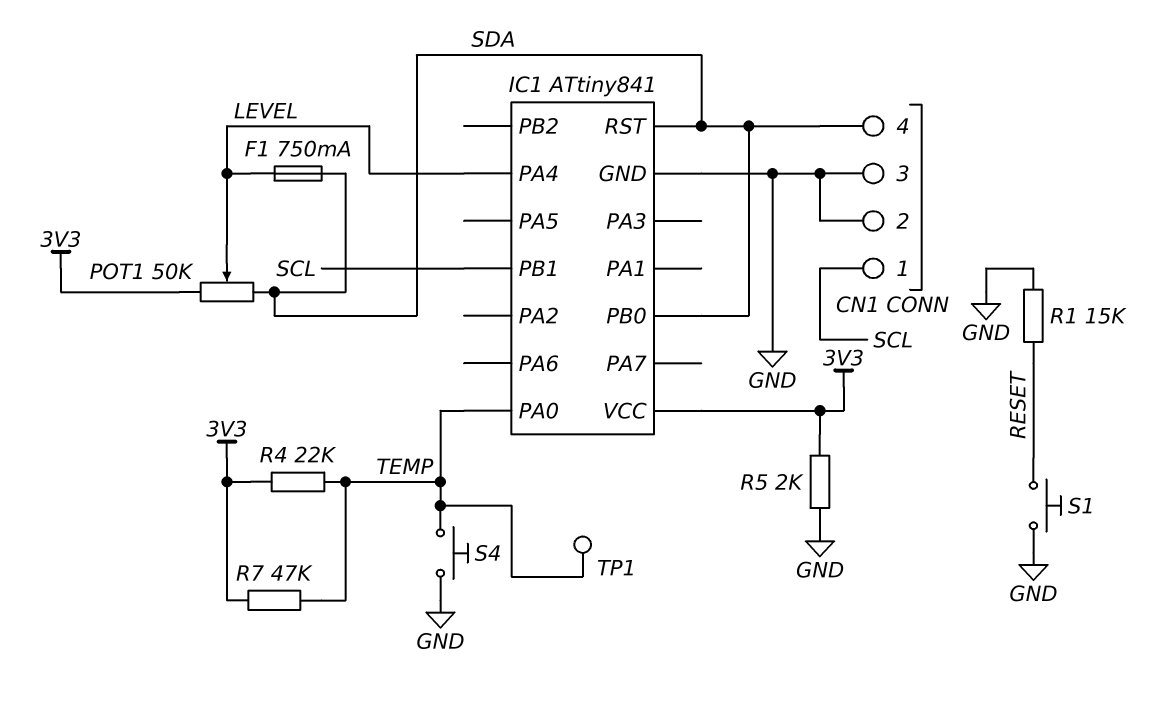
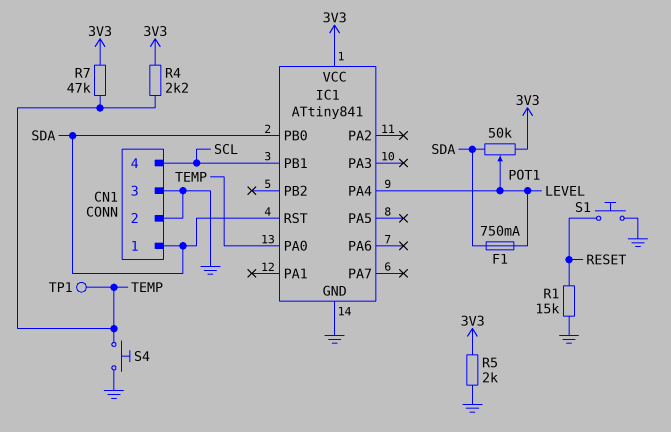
CN1 pin 1: SCL -> SDA
CN1 pin 4: SDA -> SCL
R4: 22k (3V3, TEMP) -> 2.2k (3V3, TEMP)

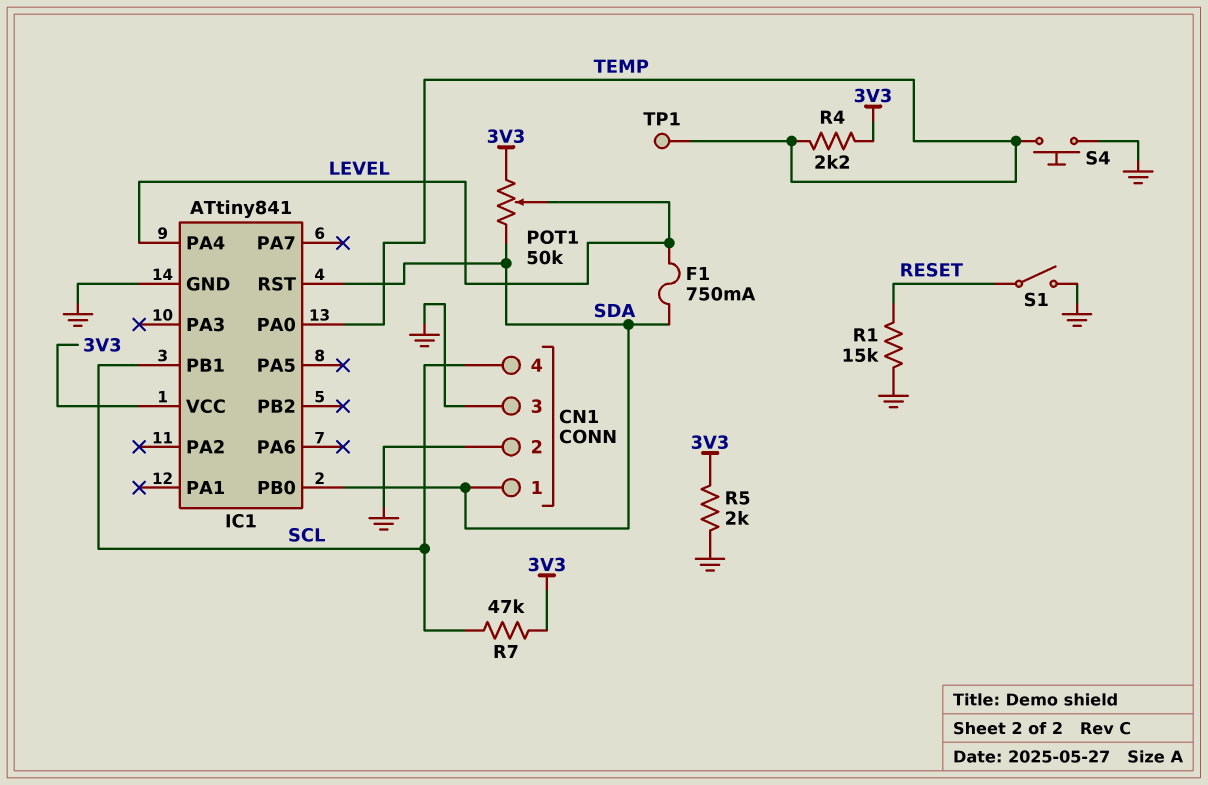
R7: 47k (3V3, TEMP) -> 47k (3V3, SCL)
S1: button (GND, RESET) -> switch (GND, RESET)

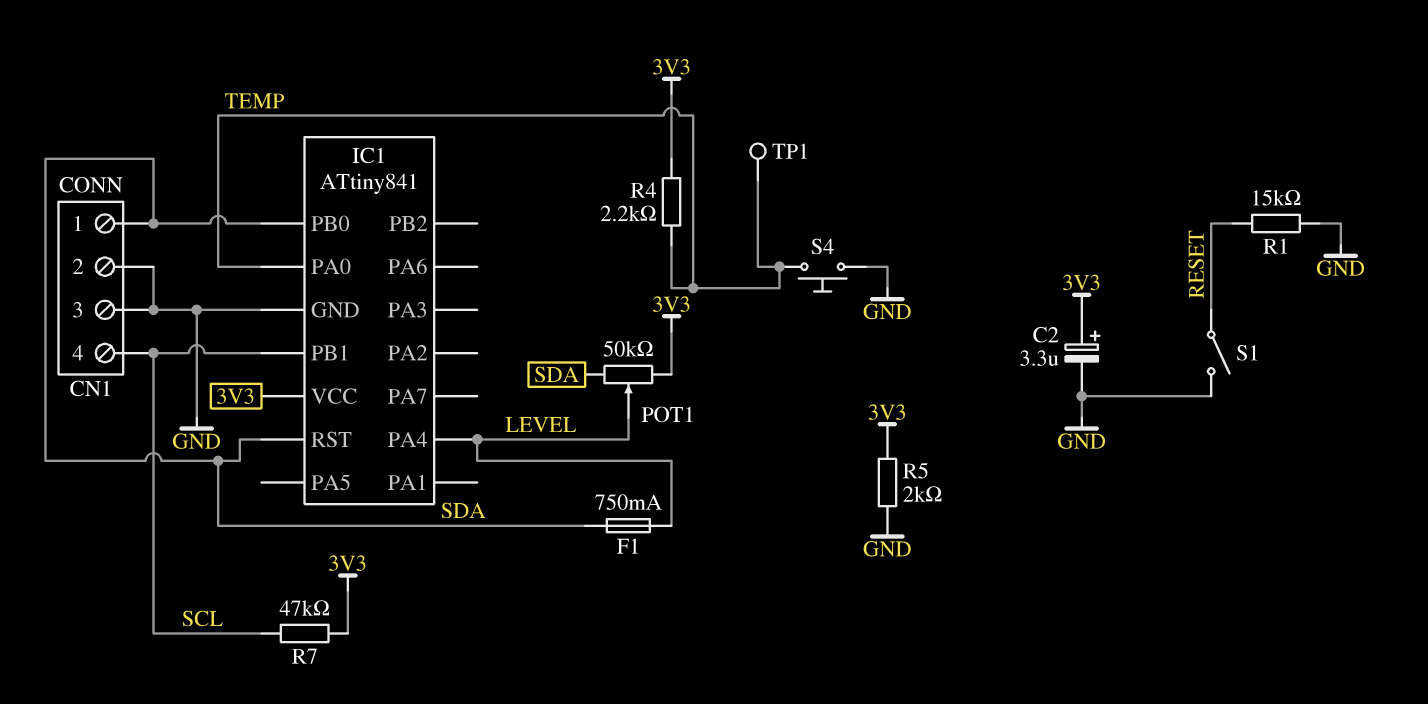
C2: none -> 3.3uF (plus 3V3, minus GND)

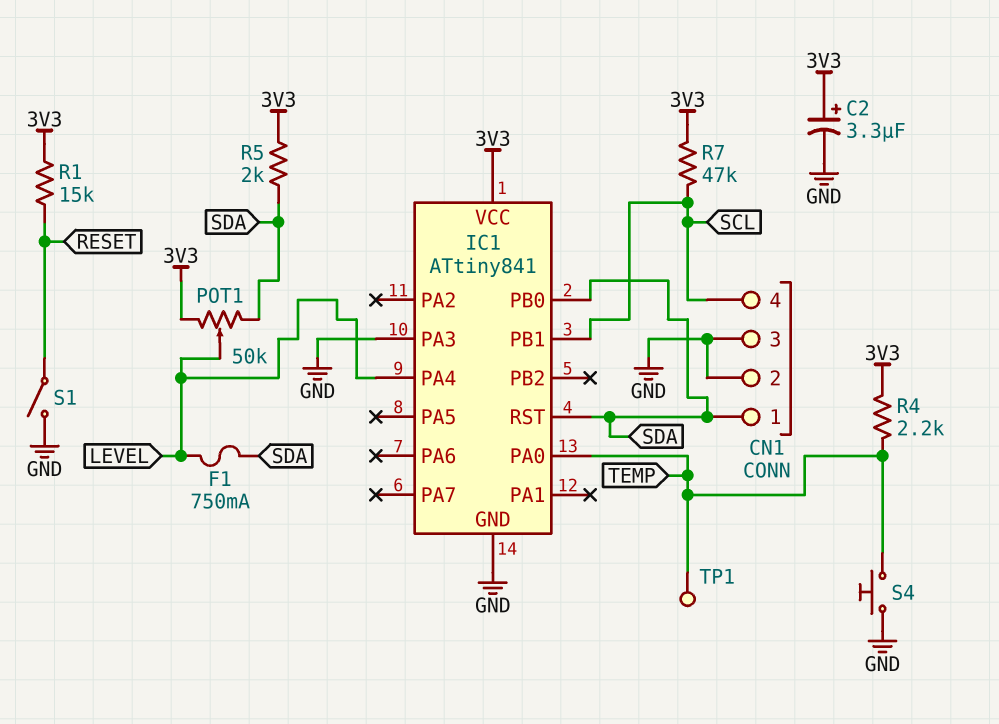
IC1 pin PA3: none -> GND
R1: 15k (GND, RESET) -> 15k (3V3, RESET)
R5: 2k (3V3, GND) -> 2k (3V3, SDA)

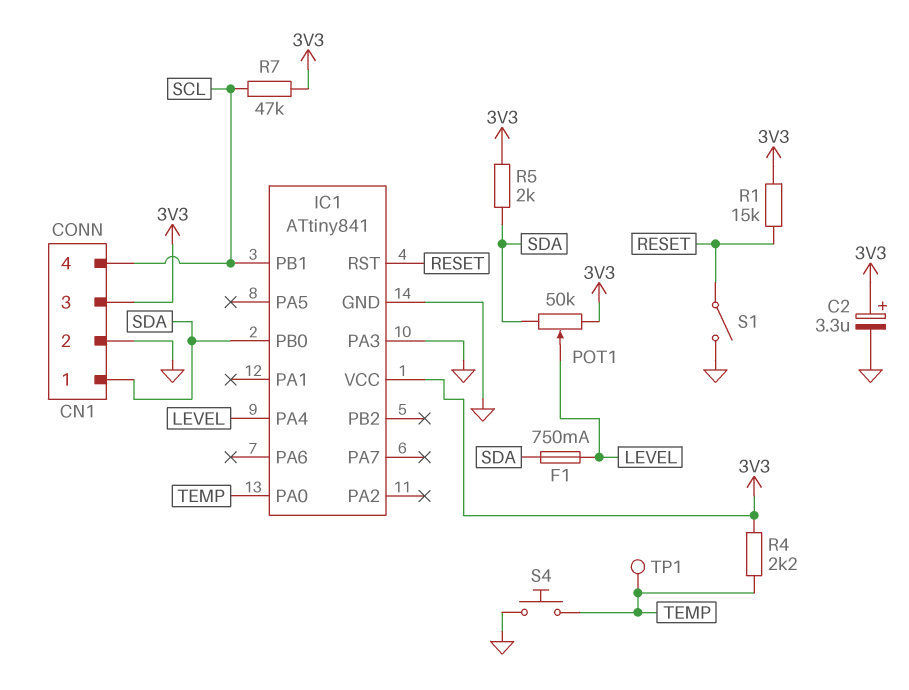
CN1 pin 3: GND -> 3V3
IC1 pin RST: SDA -> RESET

